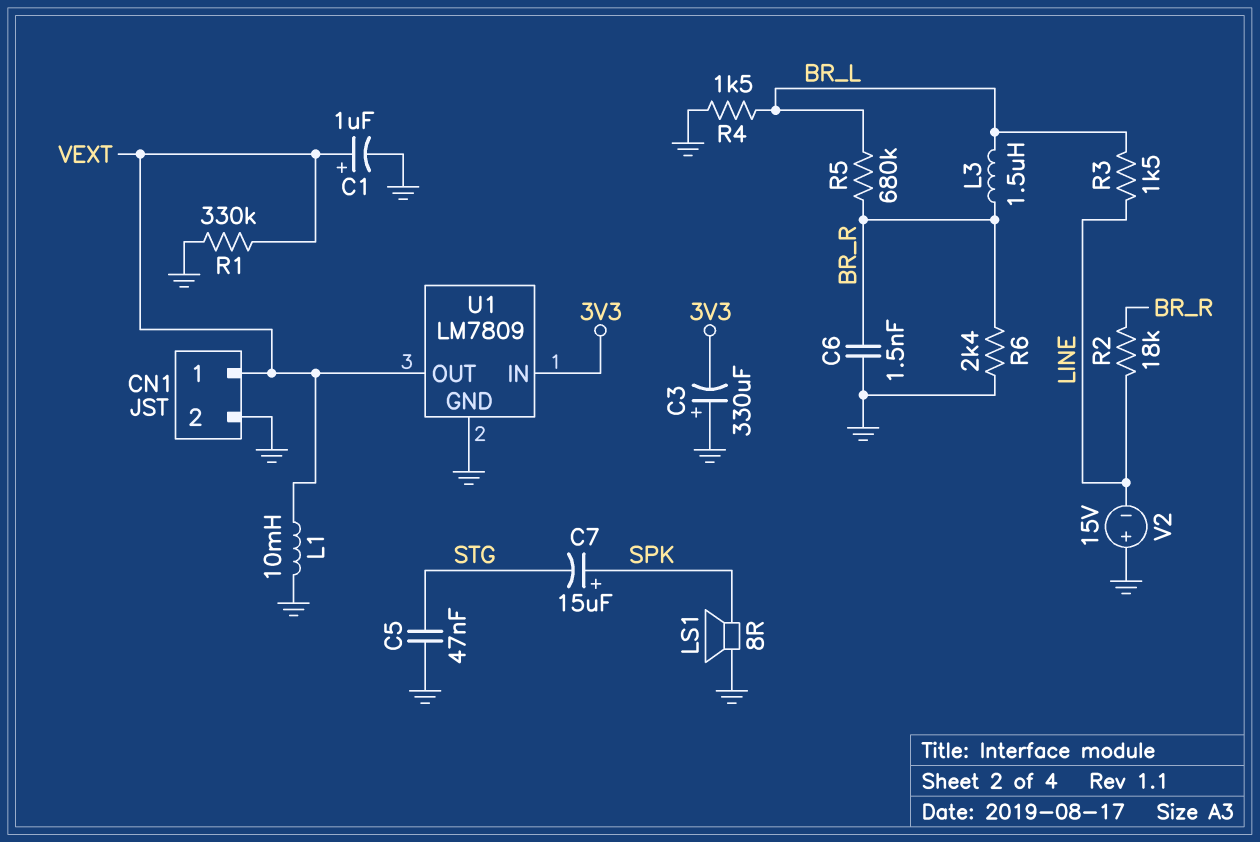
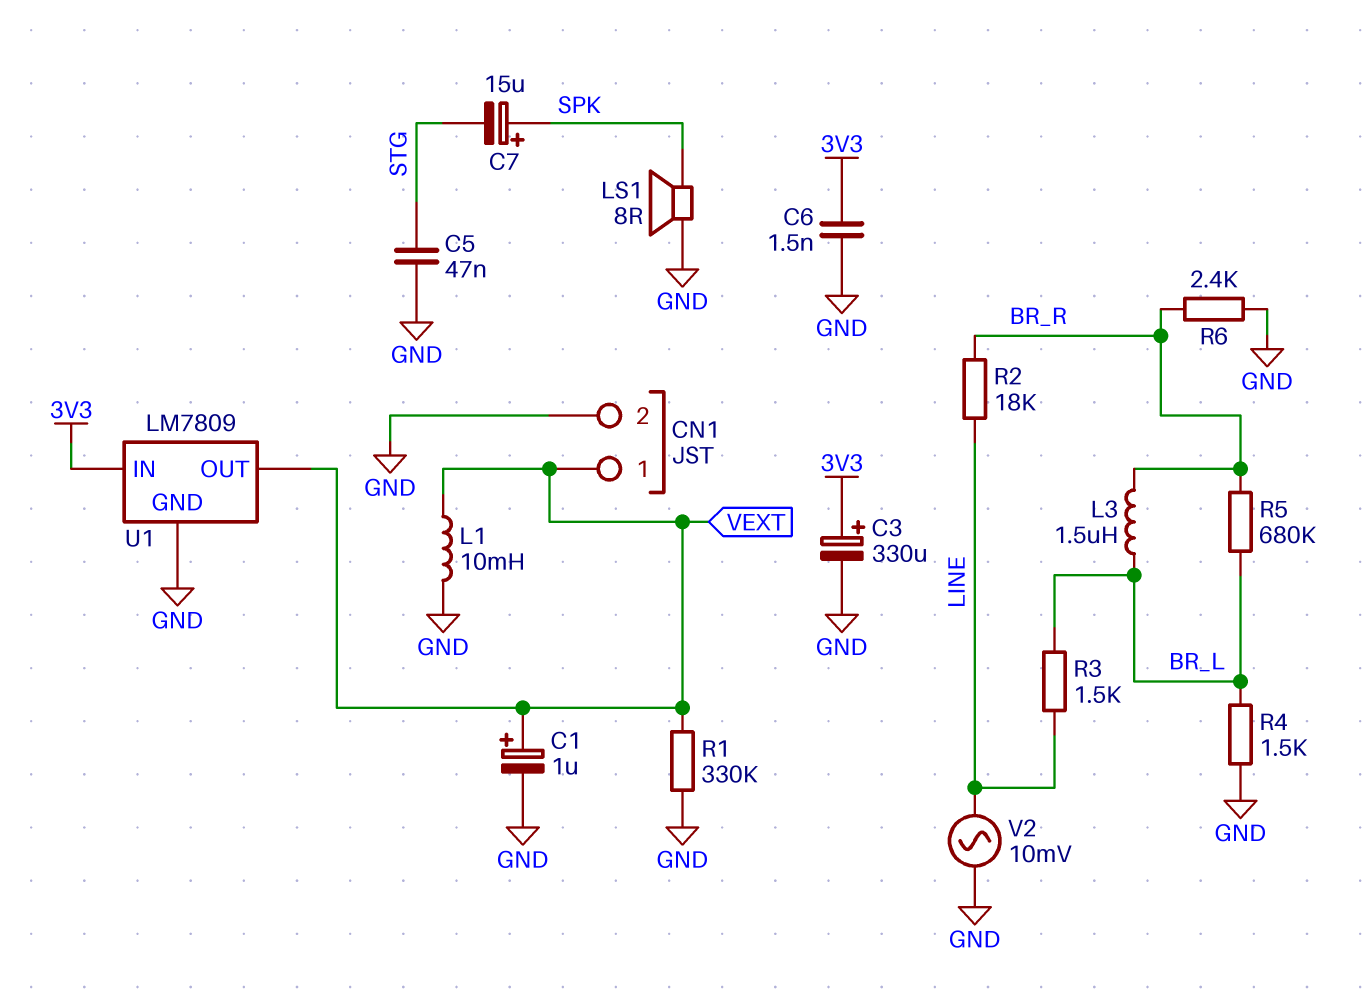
C3: 330uF (plus GND, minus 3V3) -> 330uF (plus 3V3, minus GND)
C6: 1.5nF (BR_R, GND) -> 1.5nF (3V3, GND)
V2: 15V (plus GND, minus LINE) -> AC 10mV (GND, LINE)

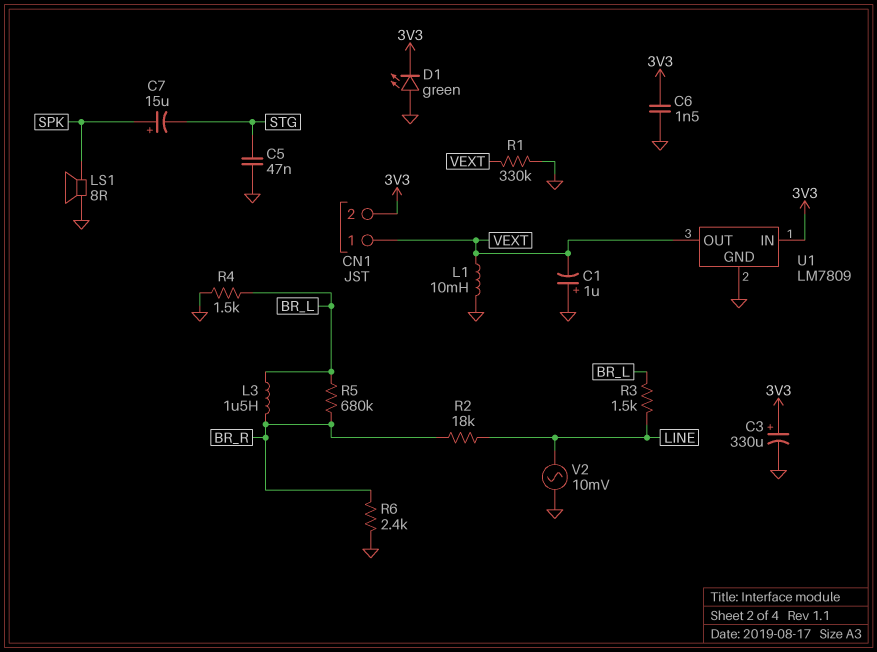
C1: 1uF (plus VEXT, minus GND) -> 1uF (plus GND, minus VEXT)
CN1 pin 2: GND -> 3V3
D1: none -> LED green (A GND, K 3V3)

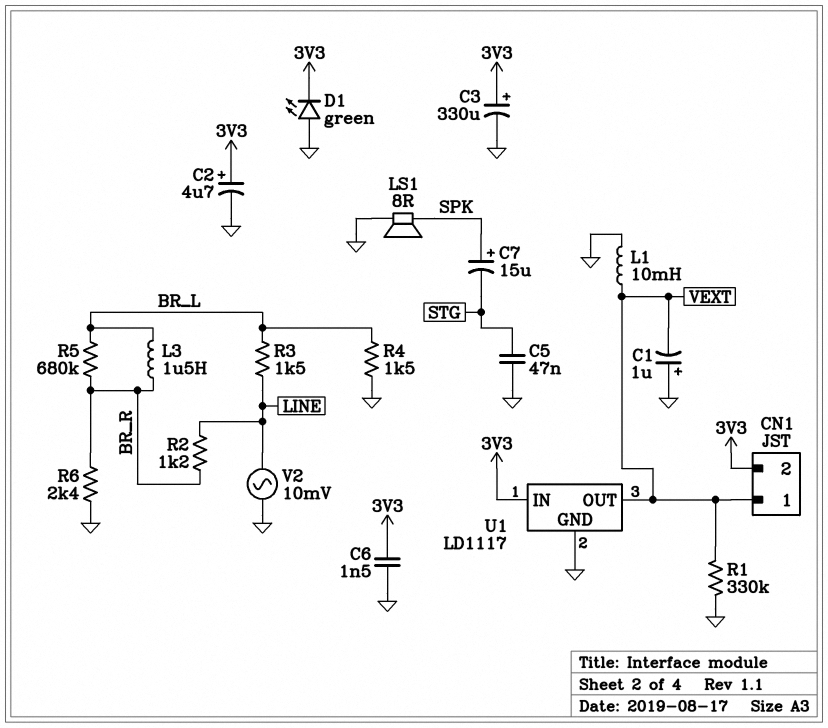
C2: none -> 4.7uF (plus 3V3, minus GND)
R2: 18k (BR_R, LINE) -> 1.2k (BR_R, LINE)
U1: LM7809 -> LD1117

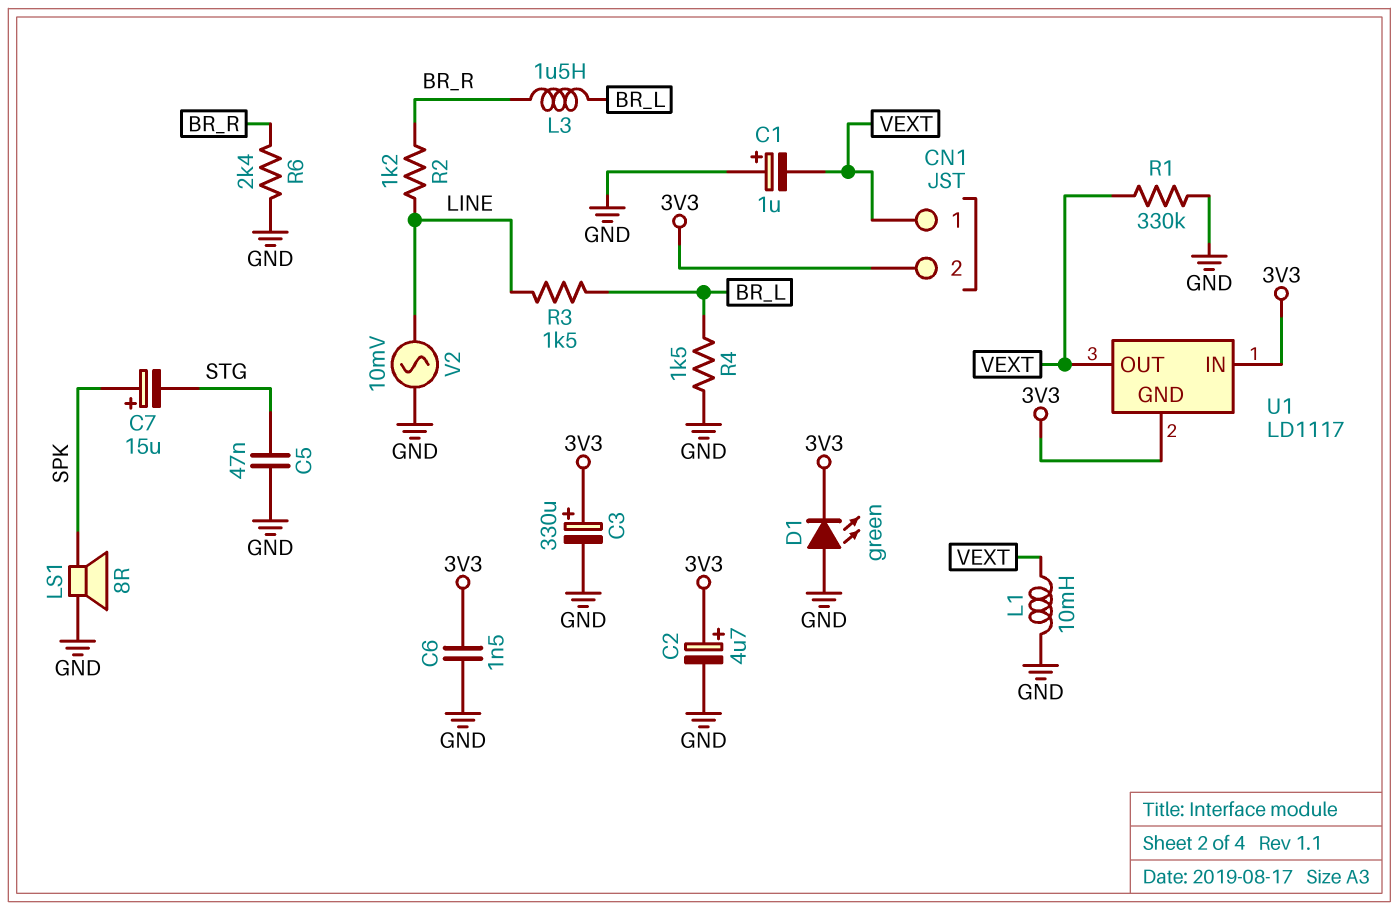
R5: 680k (BR_L, BR_R) -> none
U1 pin GND: GND -> 3V3

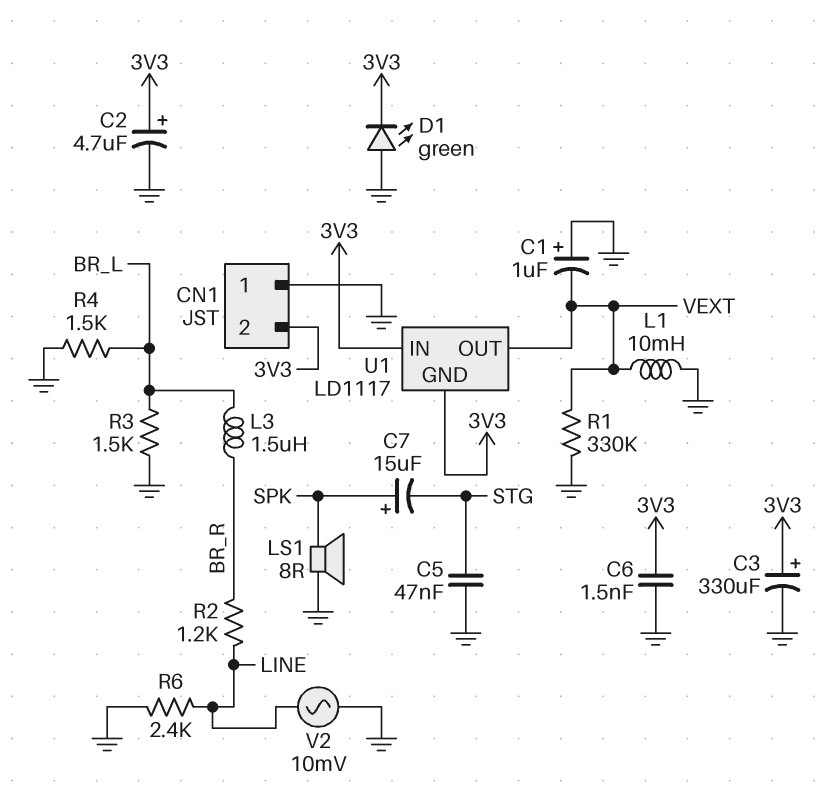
CN1 pin 1: VEXT -> GND
R3: 1.5k (BR_L, LINE) -> 1.5k (BR_L, GND)
R6: 2.4k (BR_R, GND) -> 2.4k (GND, LINE)

